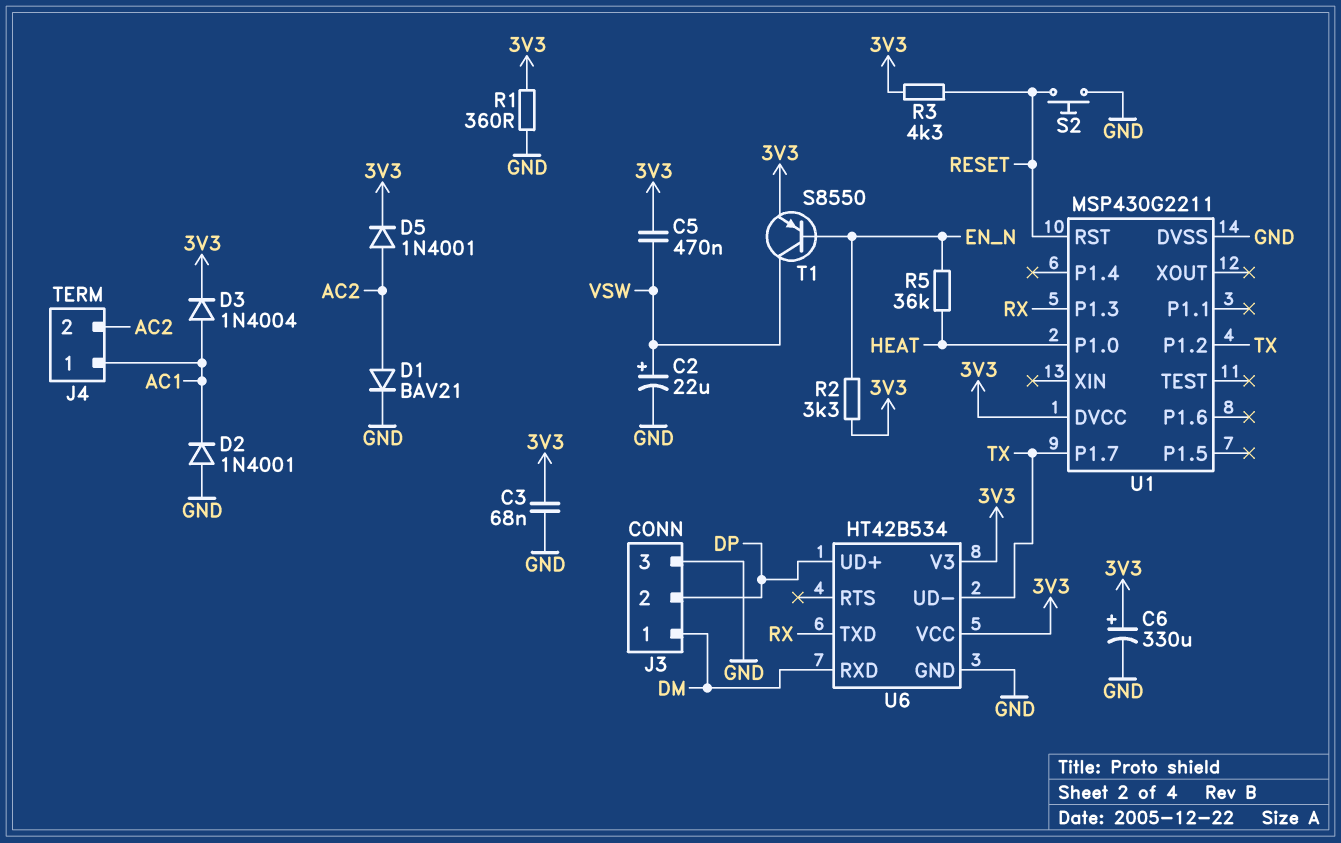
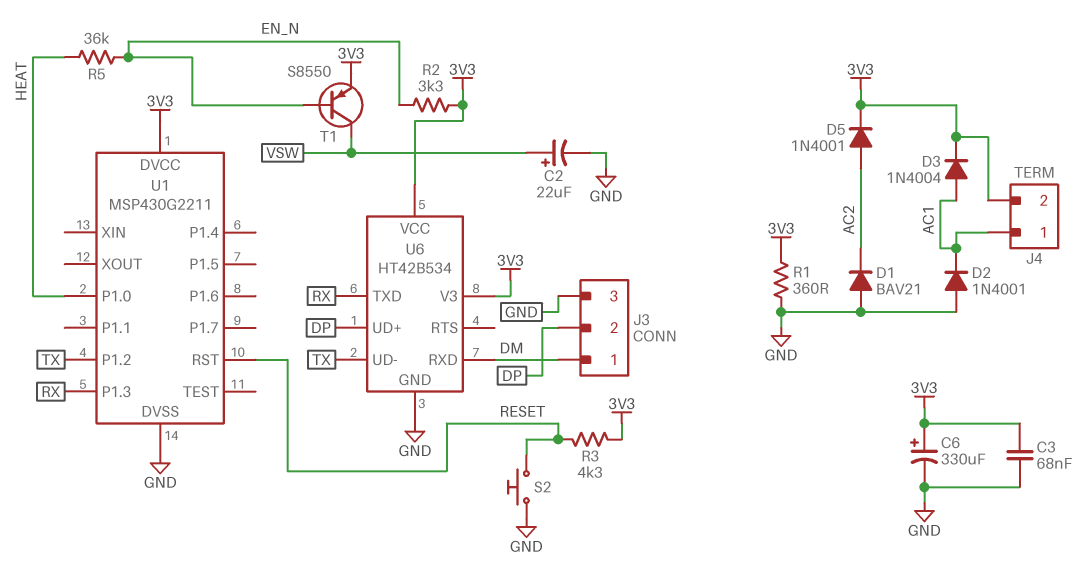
C5: 470nF (3V3, VSW) -> none
D1: diode BAV21 (A AC2, K GND) -> diode BAV21 (A GND, K AC2)
J4 pin 2: AC2 -> 3V3
U1 pin P1.7: TX -> none

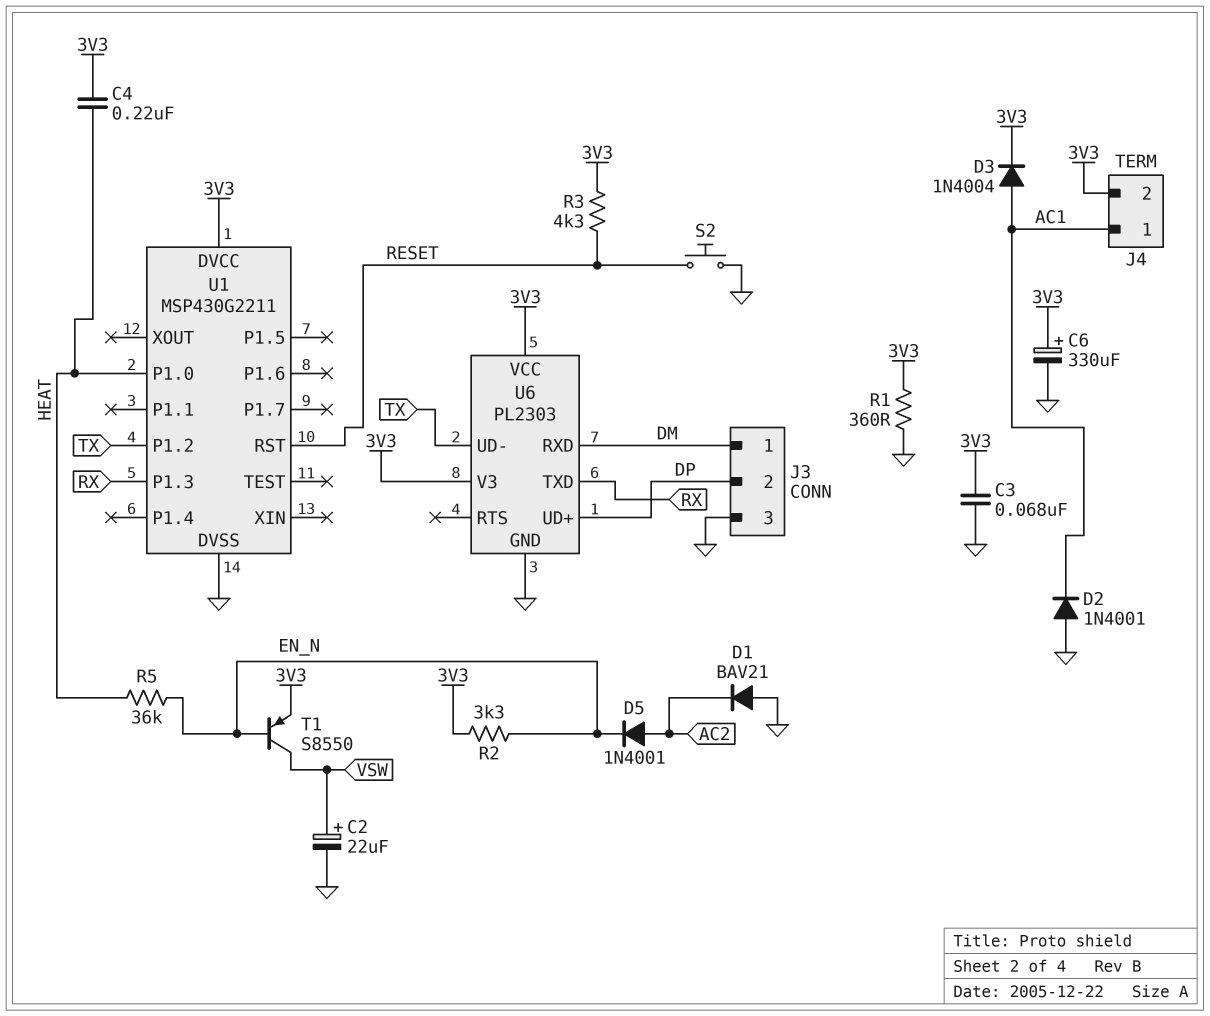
C4: none -> 220nF (3V3, HEAT)
D5: diode 1N4001 (A AC2, K 3V3) -> diode 1N4001 (A AC2, K EN_N)
U6: HT42B534 -> PL2303

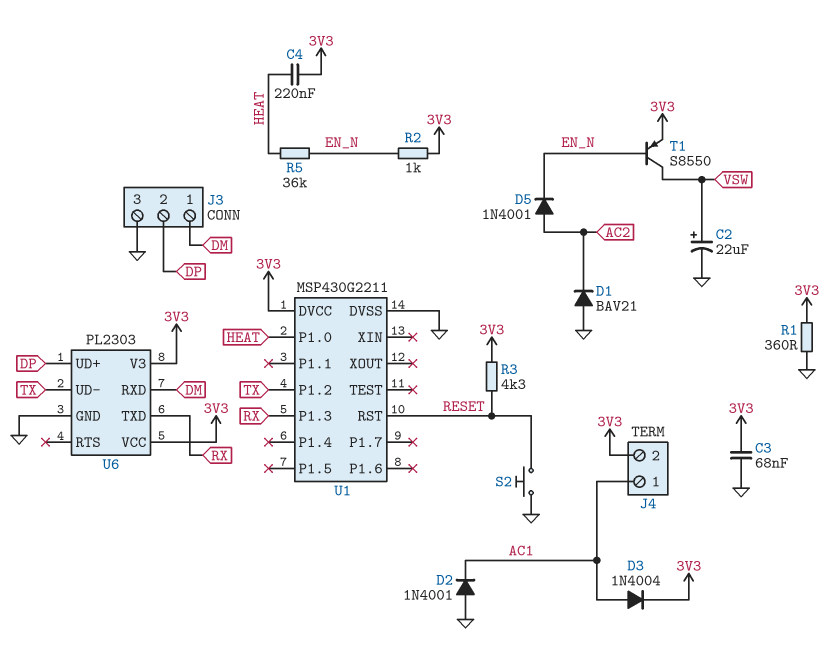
C6: 330uF (plus 3V3, minus GND) -> none
R2: 3.3k (3V3, EN_N) -> 1k (3V3, EN_N)

